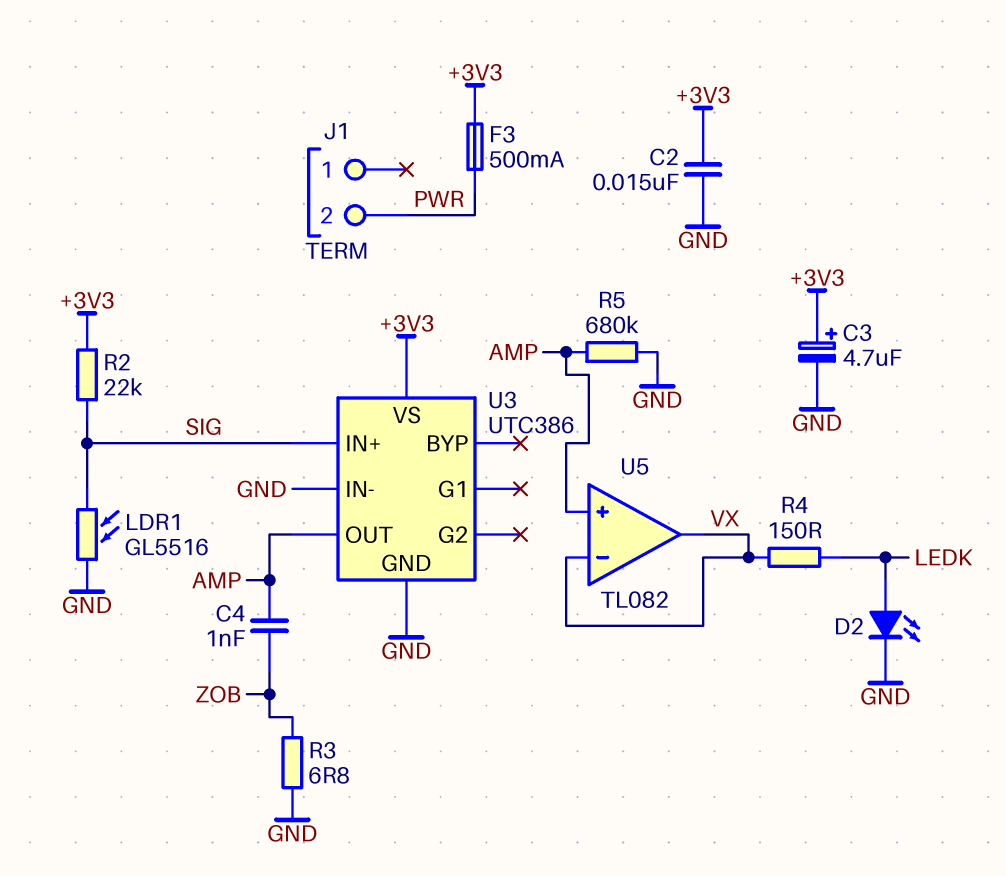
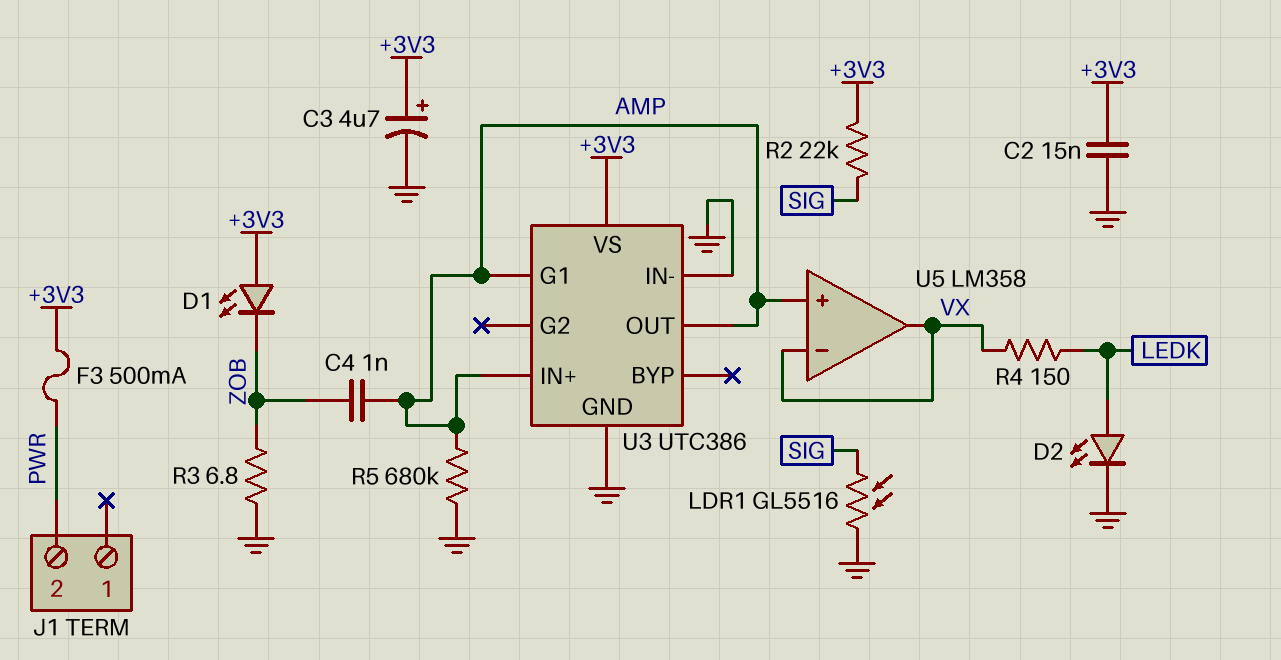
D1: none -> LED (A +3V3, K ZOB)
U3 pin G1: none -> AMP
U3 pin IN+: SIG -> AMP
U5: TL082 -> LM358

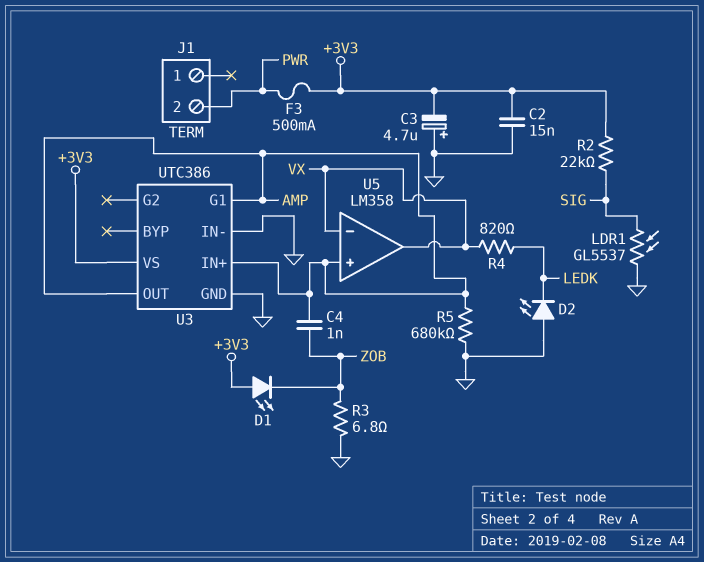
C3: 4.7uF (plus +3V3, minus GND) -> 4.7uF (plus GND, minus +3V3)
D2: LED (A LEDK, K GND) -> LED (A GND, K LEDK)
LDR1: GL5516 (GND, SIG) -> GL5537 (GND, SIG)
R4: 150 (LEDK, VX) -> 820 (LEDK, VX)

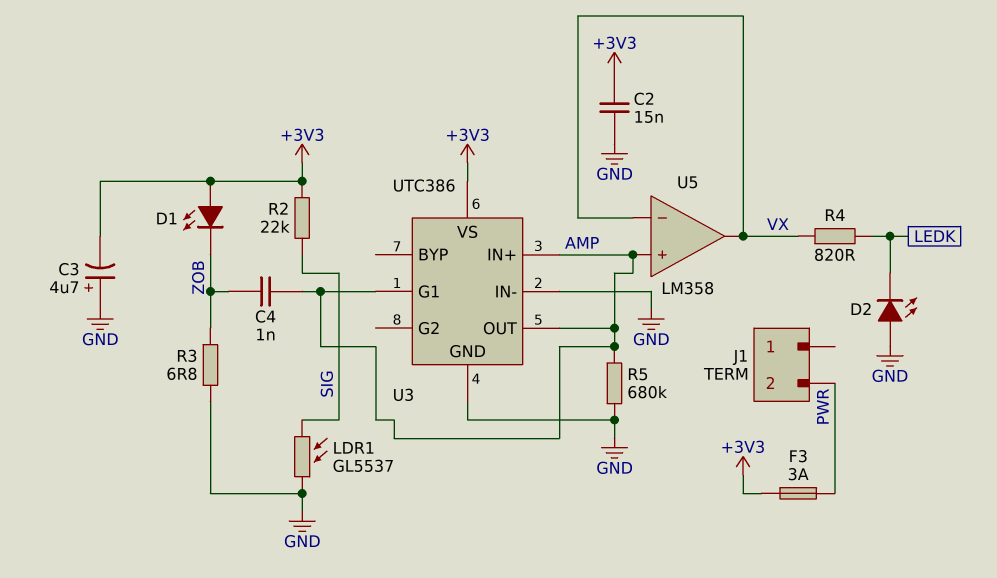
F3: 500mA (+3V3, PWR) -> 3A (+3V3, PWR)

